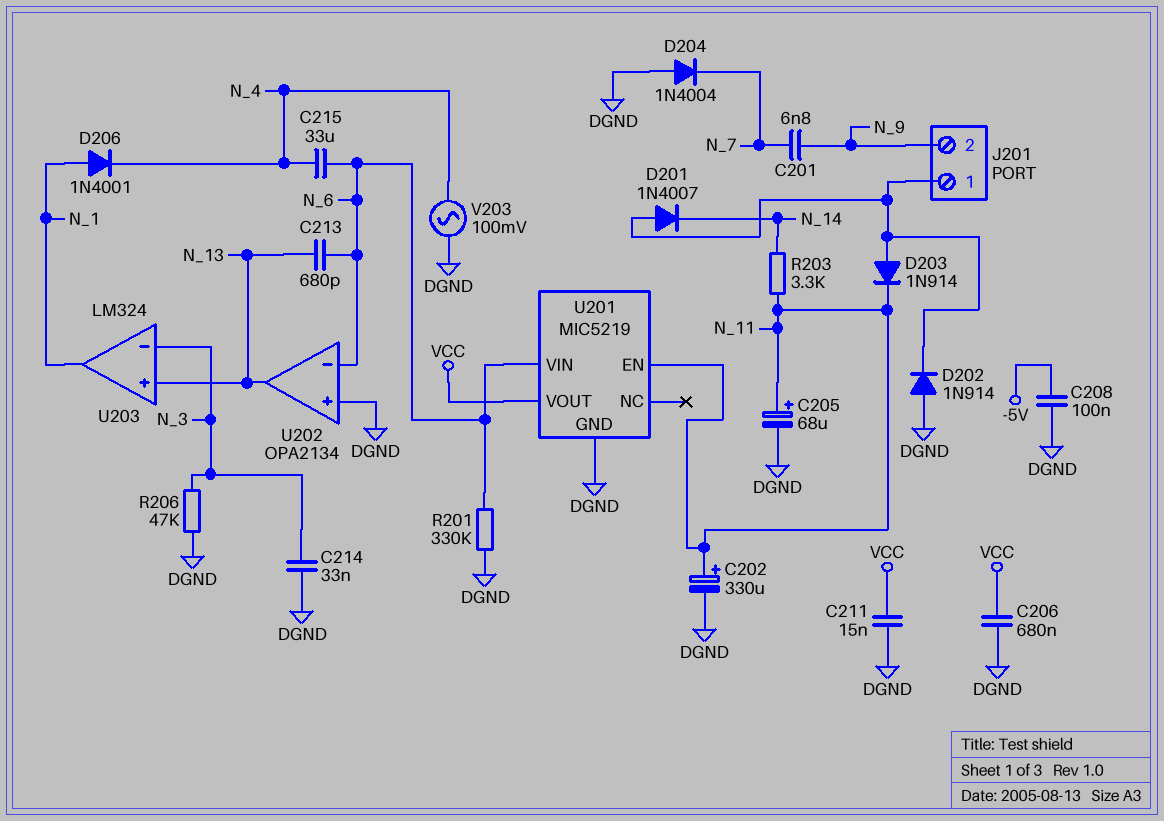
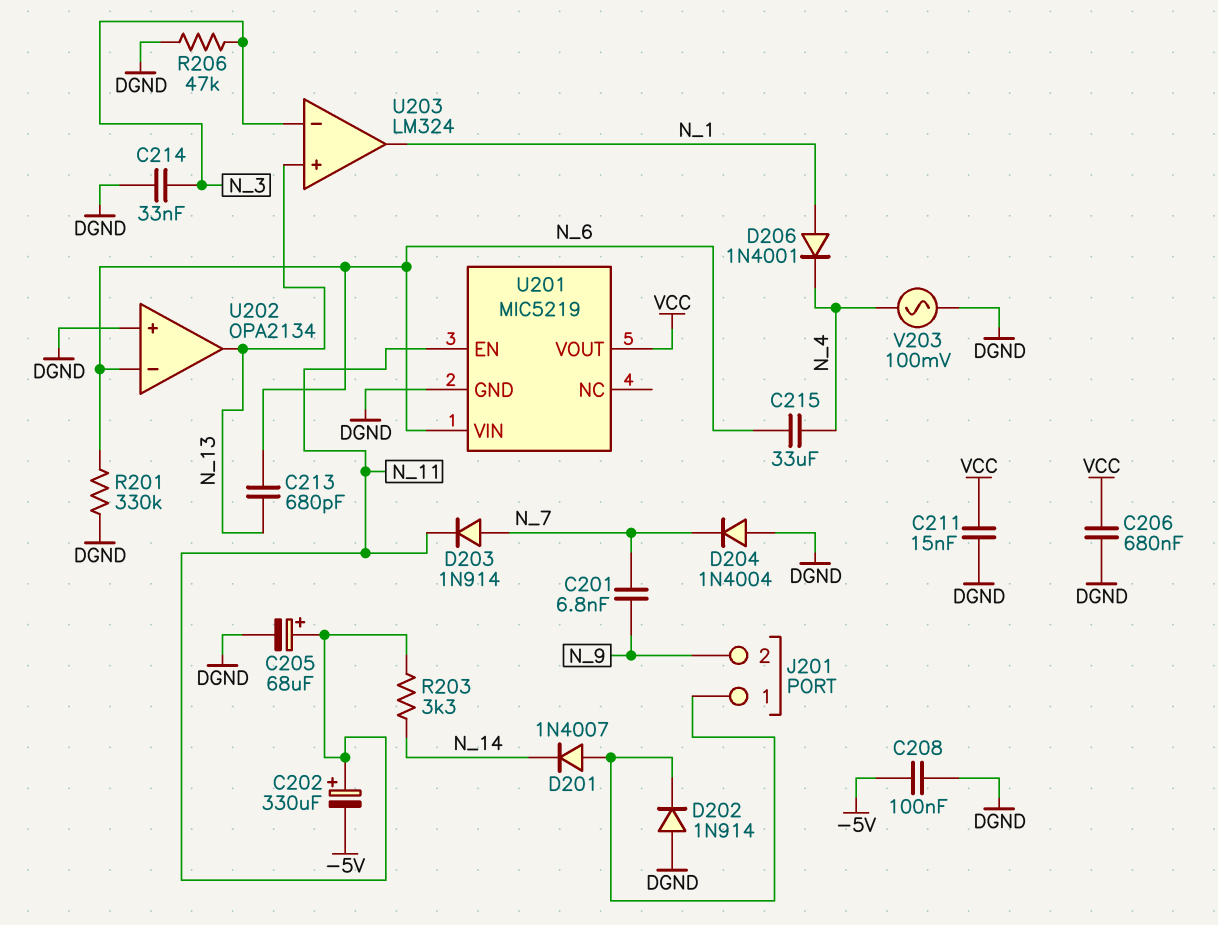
C202: 330uF (plus N_11, minus DGND) -> 330uF (plus N_11, minus -5V)
D203: diode 1N914 (A J201/1, K N_11) -> diode 1N914 (A N_7, K N_11)

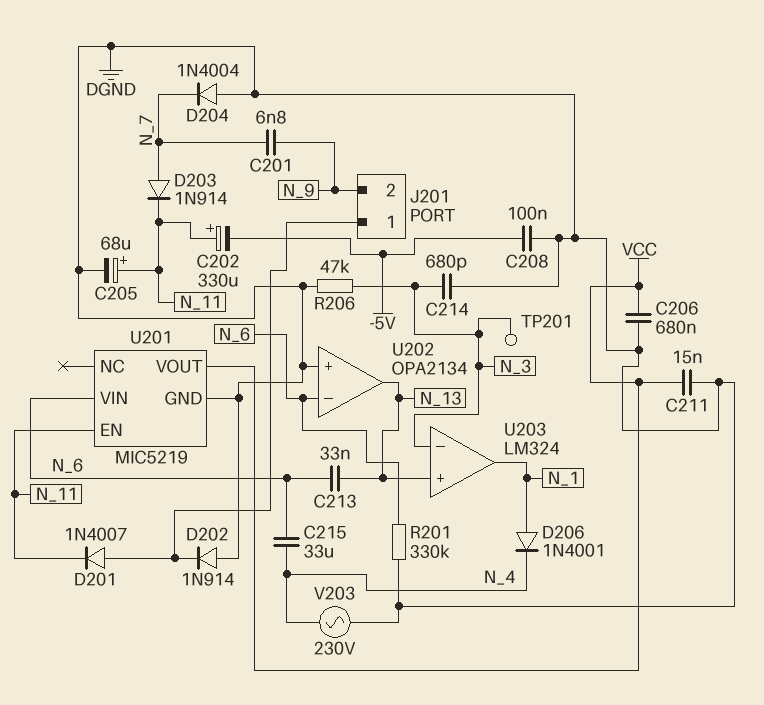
C213: 680pF (N_6, N_13) -> 33nF (N_6, N_13)
C214: 33nF (DGND, N_3) -> 680pF (DGND, N_3)
D201: diode 1N4007 (A J201/1, K N_14) -> diode 1N4007 (A J201/1, K N_11)
R203: 3.3k (N_11, N_14) -> none
TP201: none -> test point (N_3)
V203: AC 100mV (DGND, N_4) -> AC 230V (DGND, N_4)

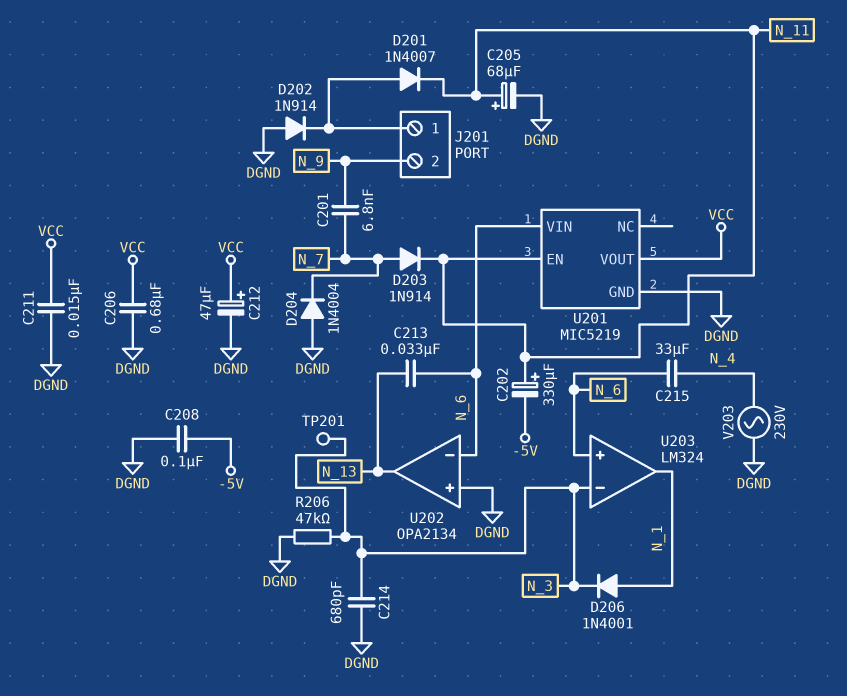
C212: none -> 47uF (plus VCC, minus DGND)
D206: diode 1N4001 (A N_1, K N_4) -> diode 1N4001 (A N_1, K N_3)
R201: 330k (DGND, N_6) -> none
U203 pin in+: N_13 -> N_6

